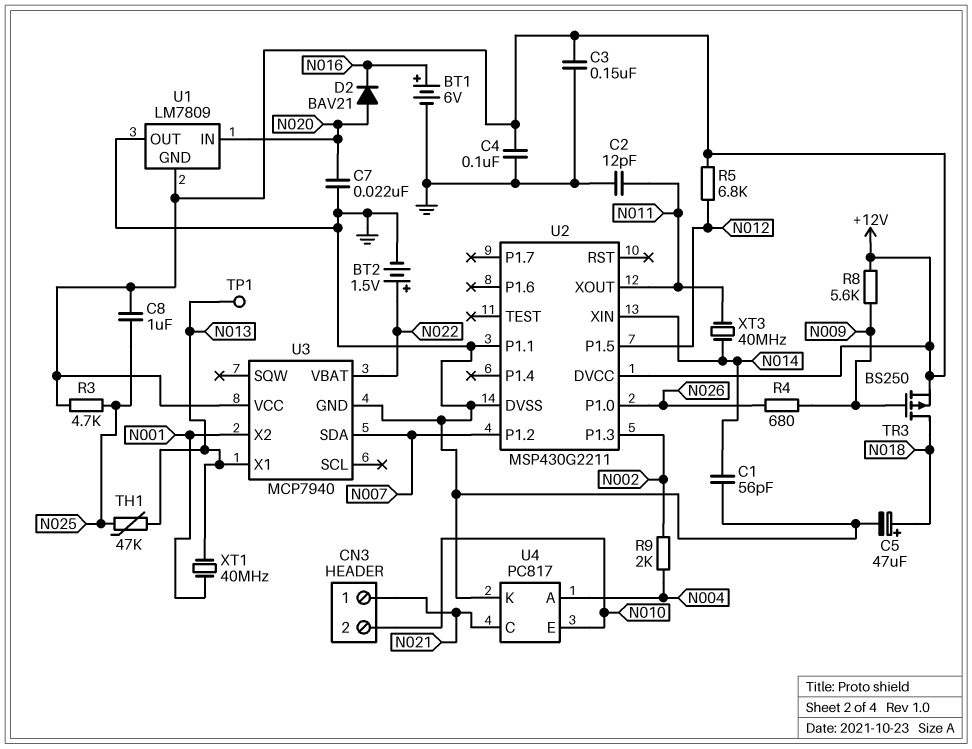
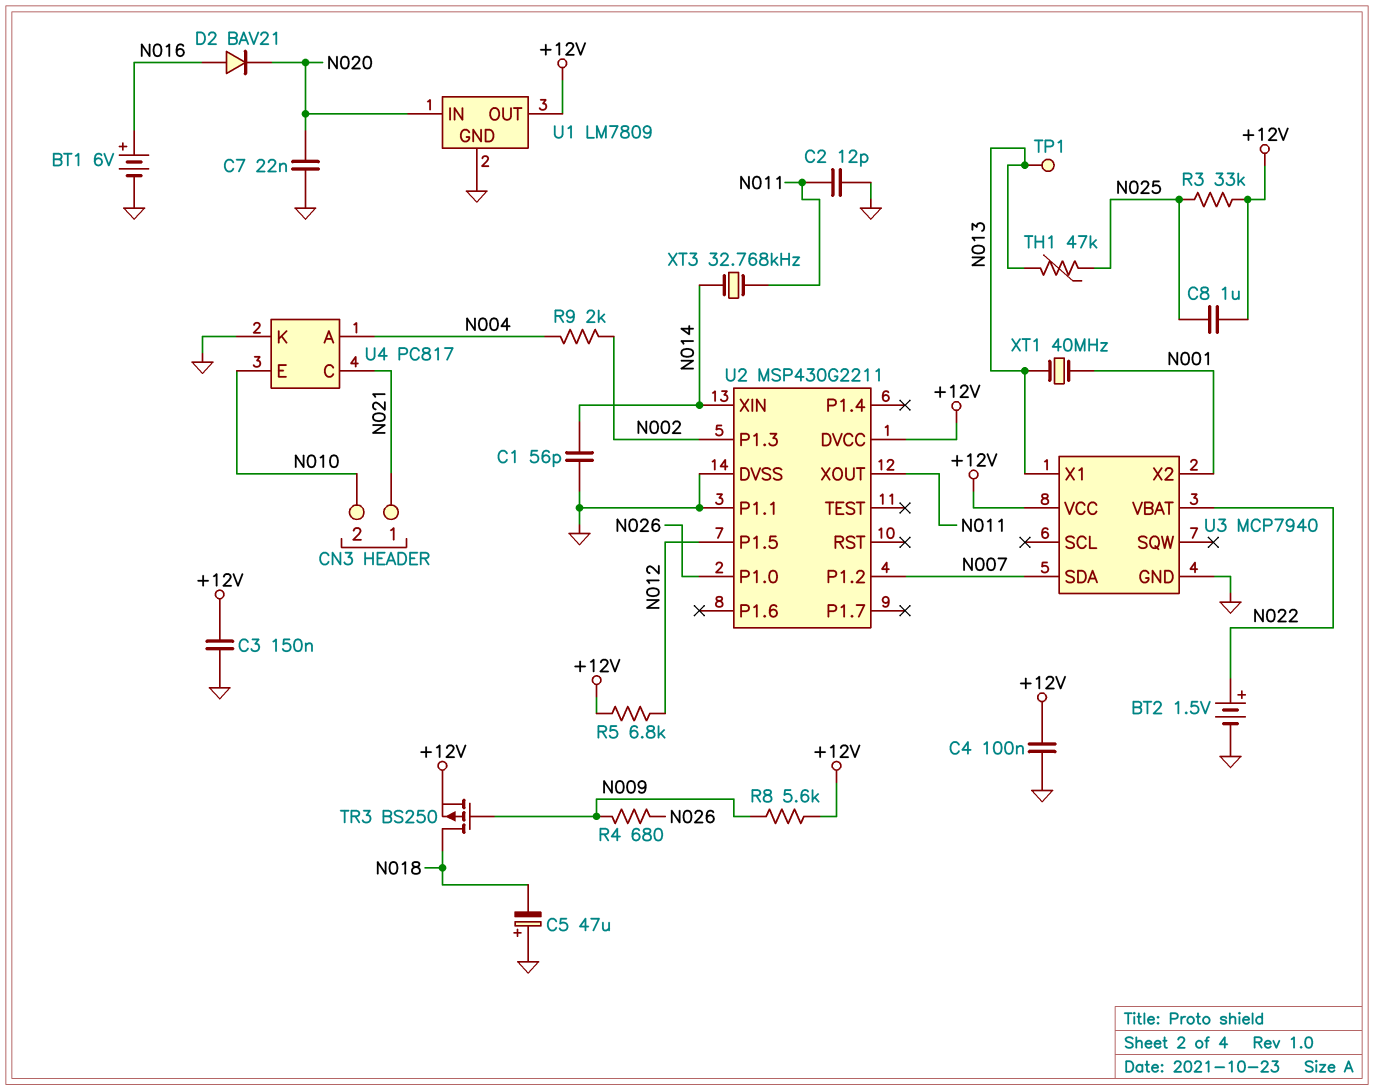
C5: 47uF (plus N018, minus GND) -> 47uF (plus GND, minus N018)
D2: diode BAV21 (A N020, K N016) -> diode BAV21 (A N016, K N020)
R3: 4.7k (+12V, N025) -> 33k (+12V, N025)
U1 pin GND: +12V -> GND
U1 pin OUT: GND -> +12V
XT3: 40MHz (N011, N014) -> 32.768kHz (N011, N014)

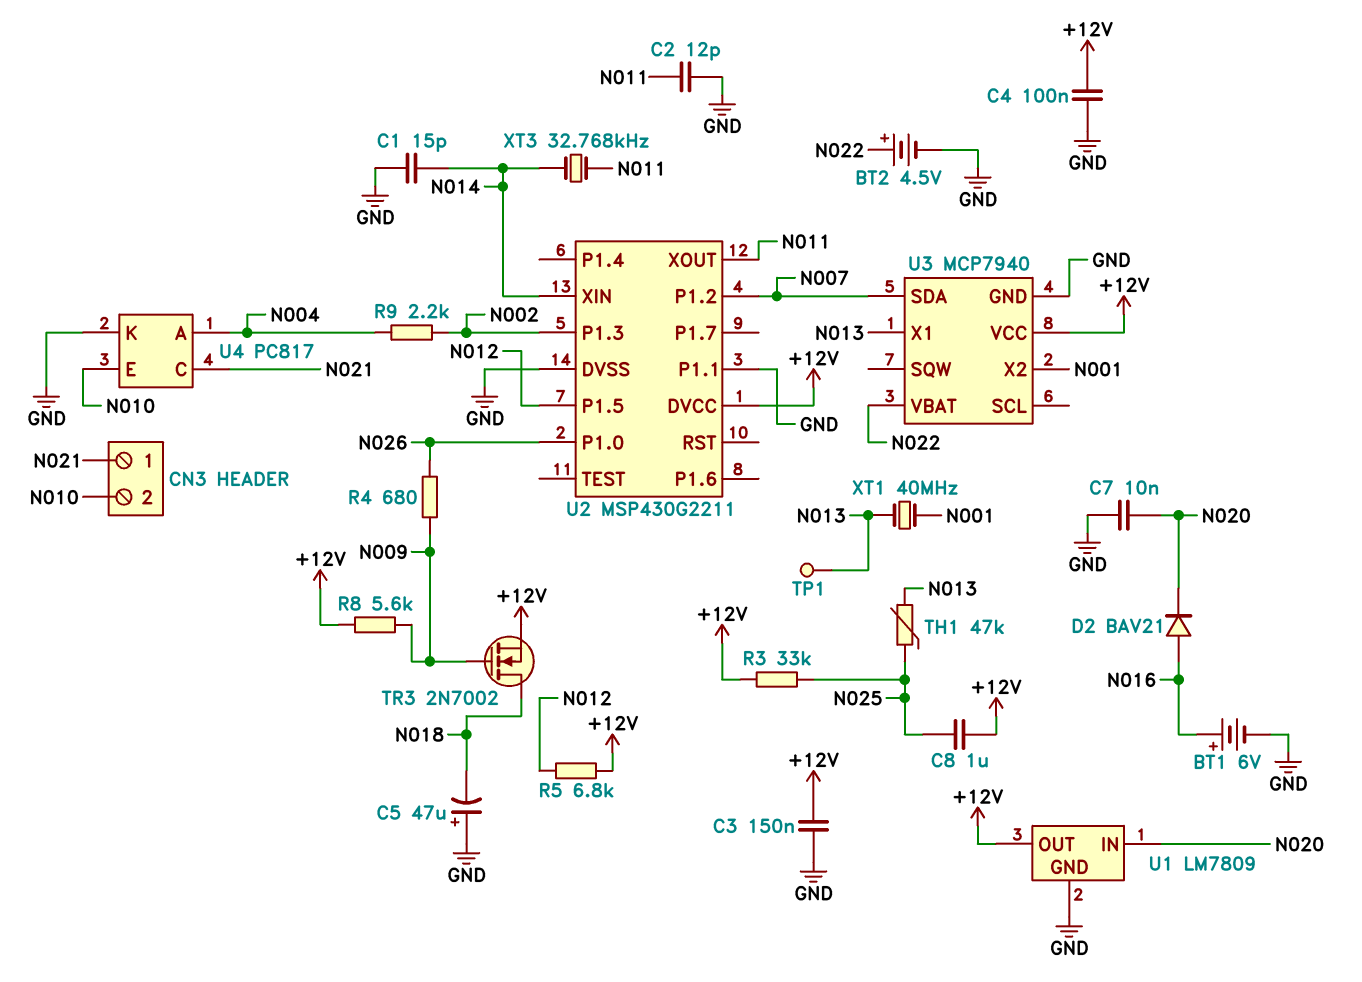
BT2: 1.5V (plus N022, minus GND) -> 4.5V (plus N022, minus GND)
C1: 56pF (GND, N014) -> 15pF (GND, N014)
C7: 22nF (GND, N020) -> 10nF (GND, N020)
R9: 2k (N002, N004) -> 2.2k (N002, N004)
TR3: PMOS BS250 (G N009, D N018, S +12V) -> NMOS 2N7002 (G N009, D N018, S +12V)

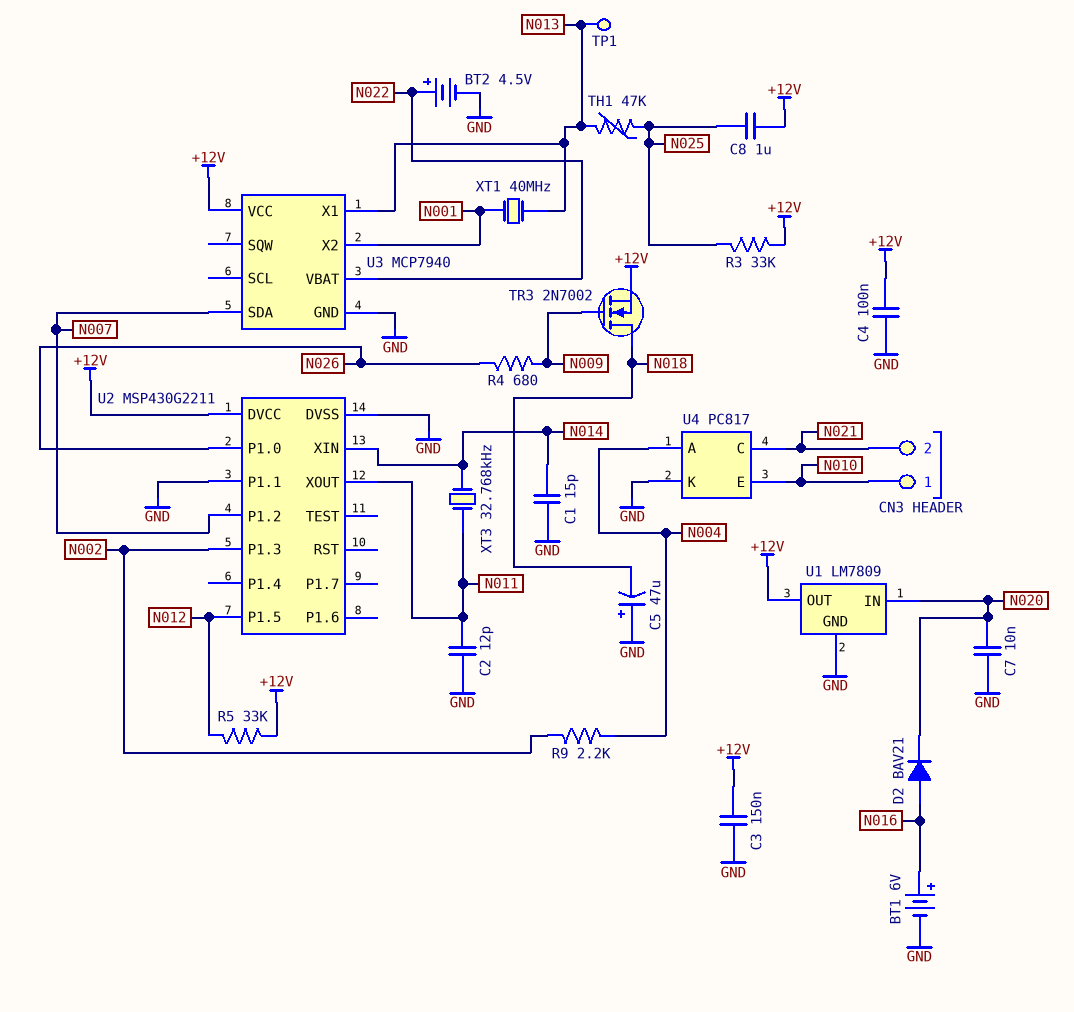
CN3 pin 1: N021 -> N010
CN3 pin 2: N010 -> N021
R5: 6.8k (+12V, N012) -> 33k (+12V, N012)
R8: 5.6k (+12V, N009) -> none

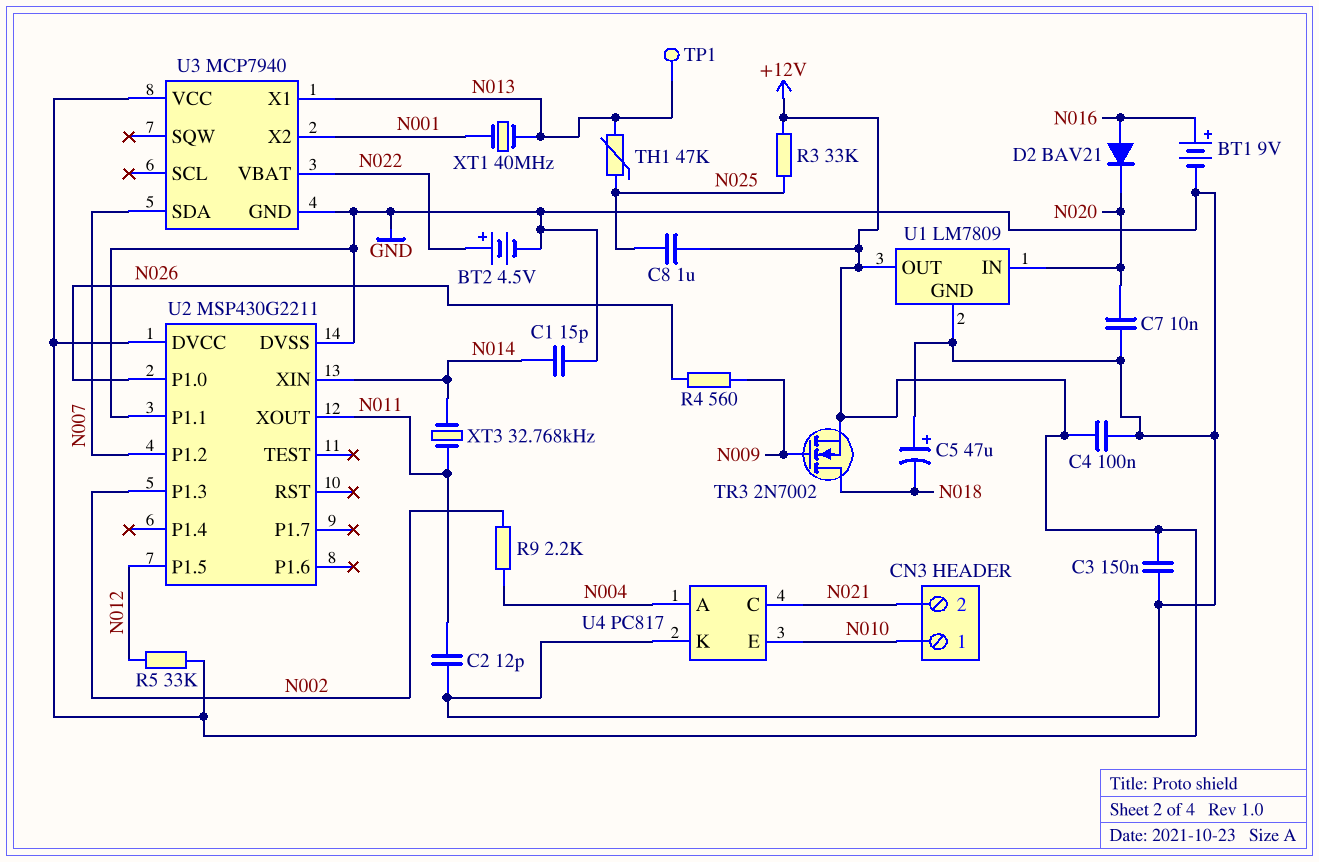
BT1: 6V (plus N016, minus GND) -> 9V (plus N016, minus GND)
R4: 680 (N009, N026) -> 560 (N009, N026)

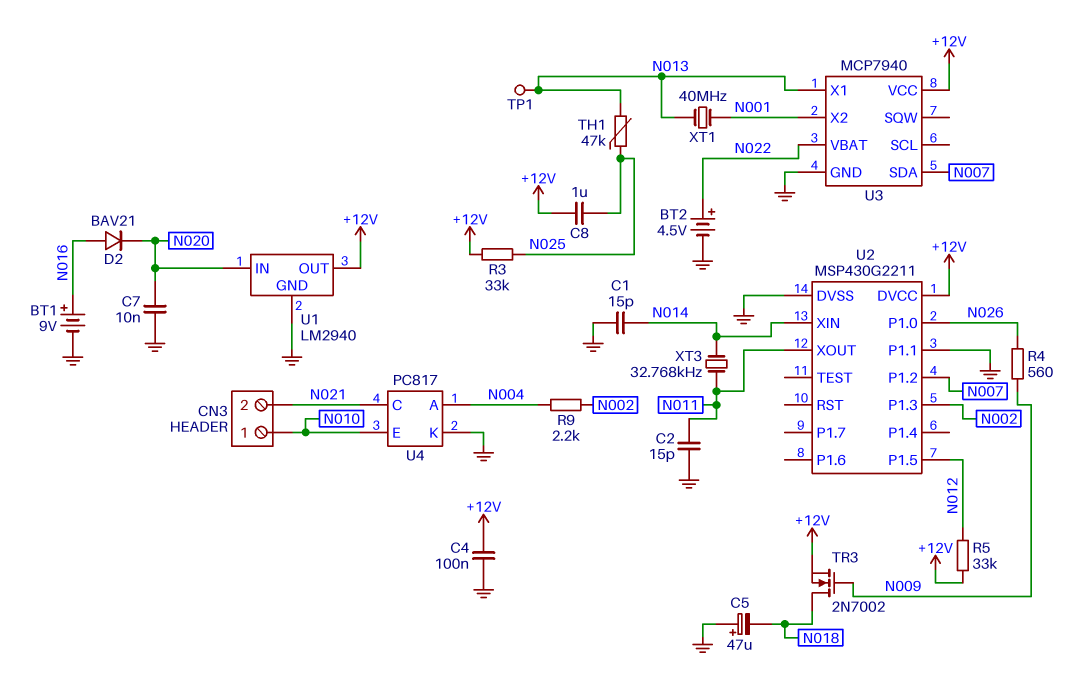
C2: 12pF (GND, N011) -> 15pF (GND, N011)
C3: 150nF (+12V, GND) -> none
U1: LM7809 -> LM2940

